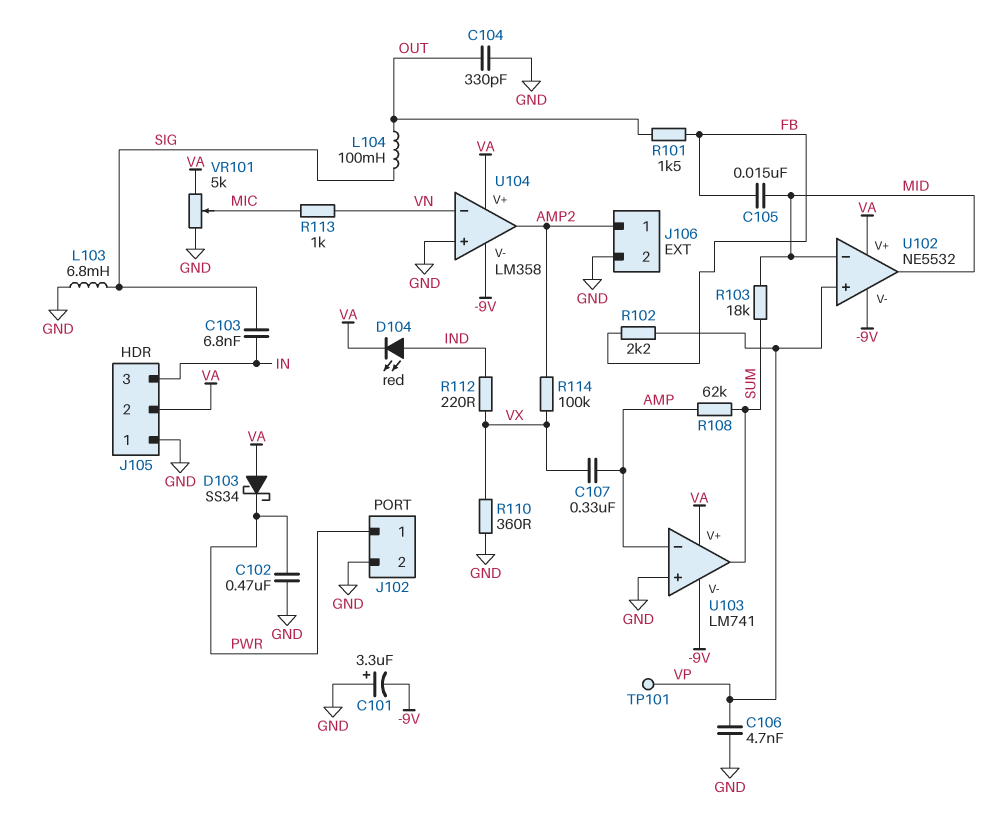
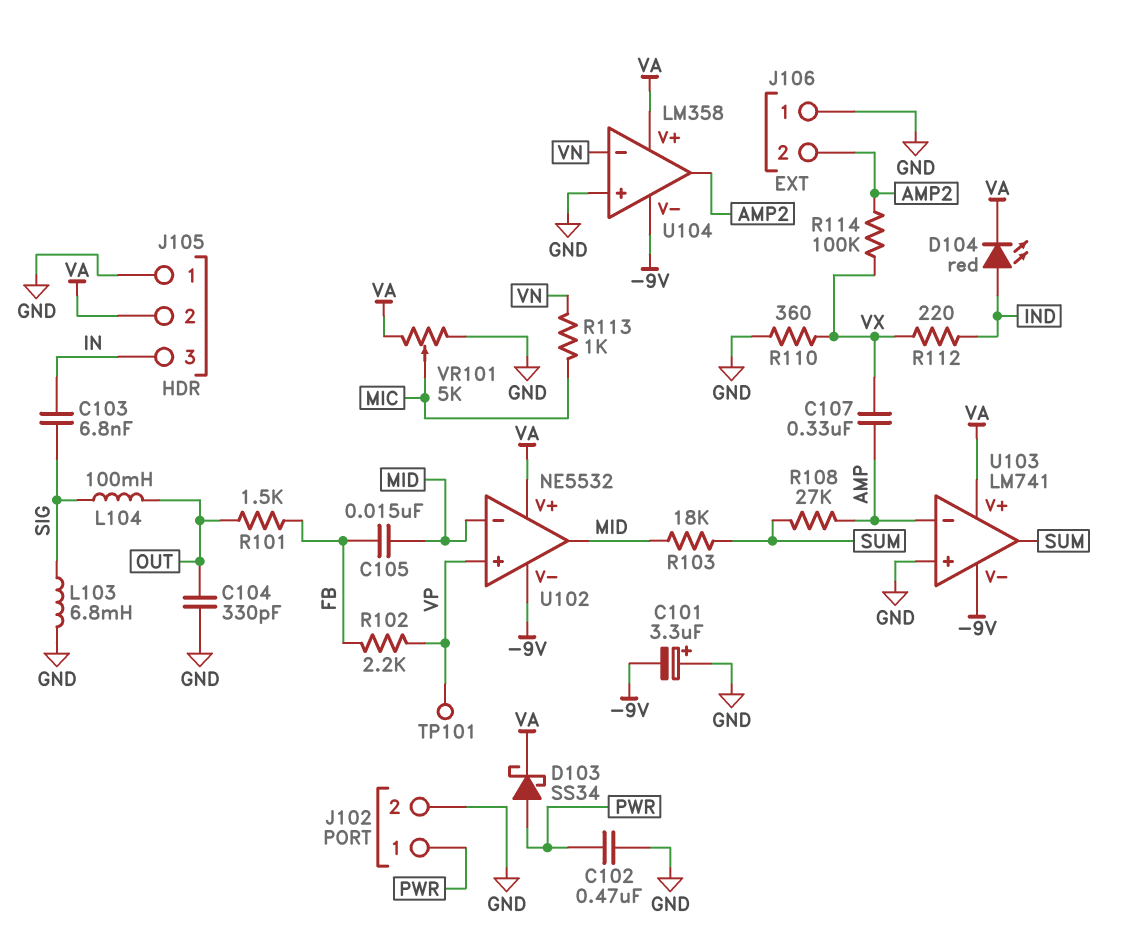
C106: 4.7nF (GND, VP) -> none
D103: schottky SS34 (A VA, K PWR) -> schottky SS34 (A PWR, K VA)
J106 pin 1: AMP2 -> GND
J106 pin 2: GND -> AMP2
R108: 62k (AMP, SUM) -> 27k (AMP, SUM)

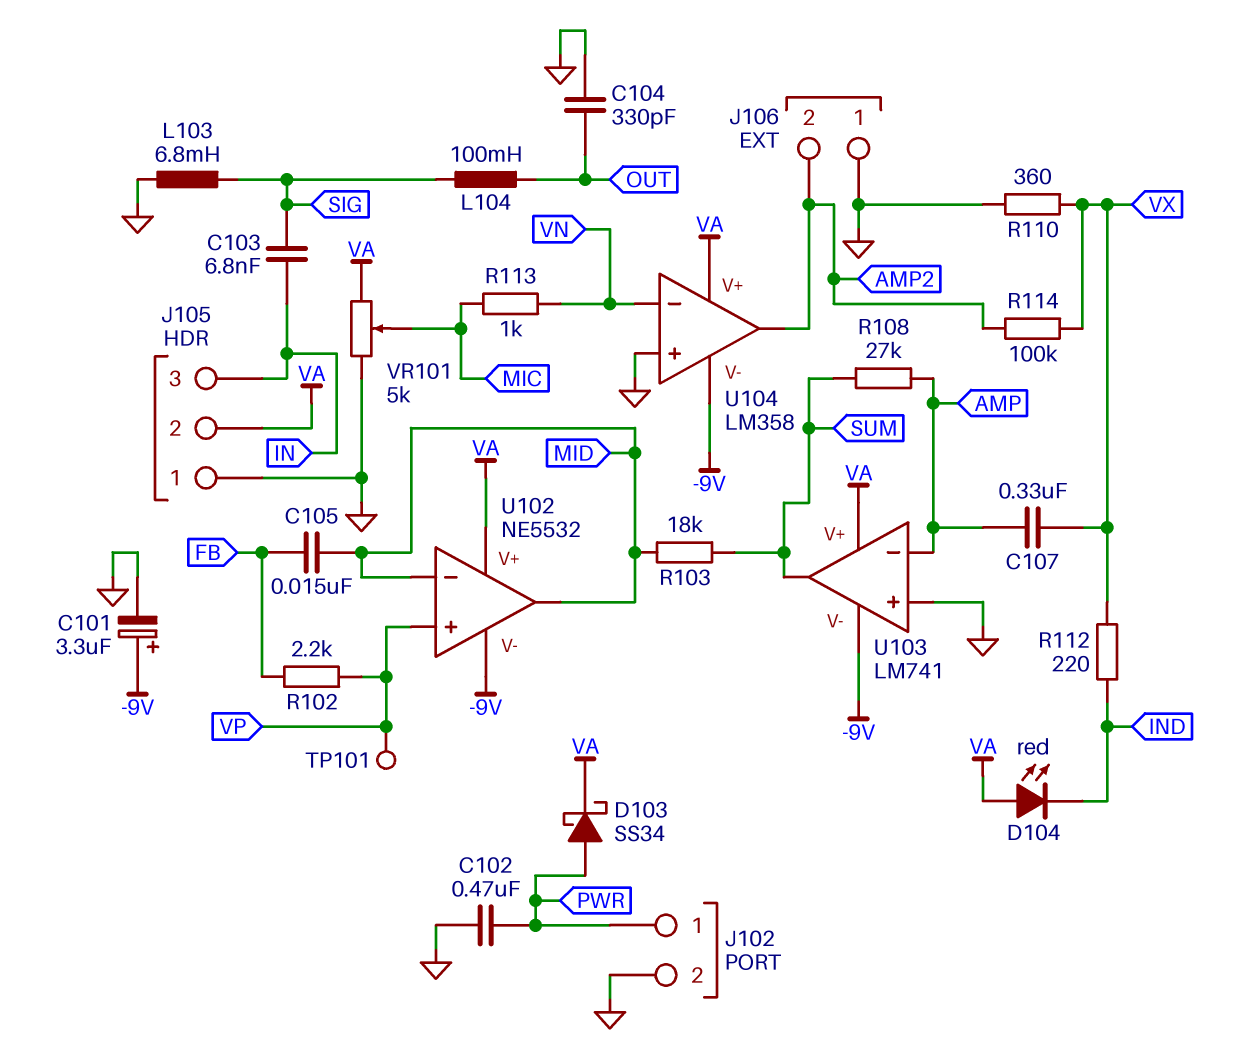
C101: 3.3uF (plus GND, minus -9V) -> 3.3uF (plus -9V, minus GND)
D104: LED red (A IND, K VA) -> LED red (A VA, K IND)
R101: 1.5k (FB, OUT) -> none

